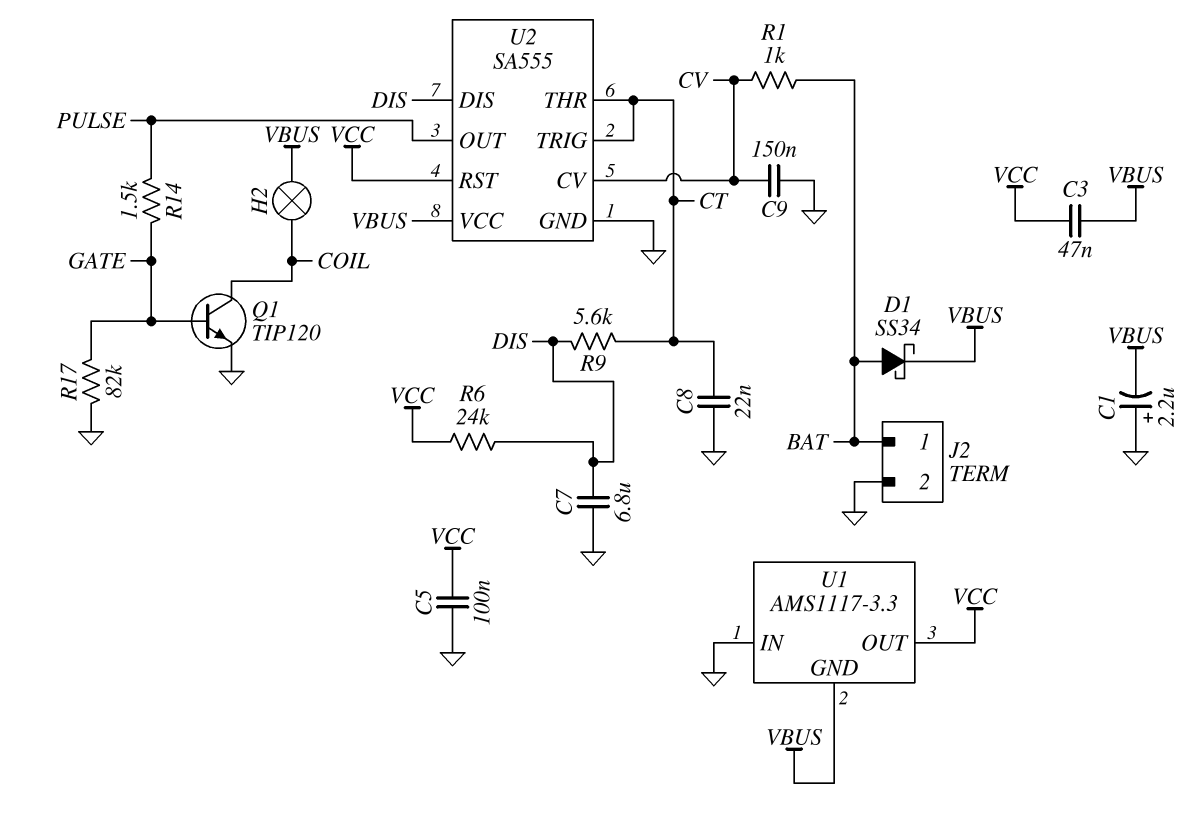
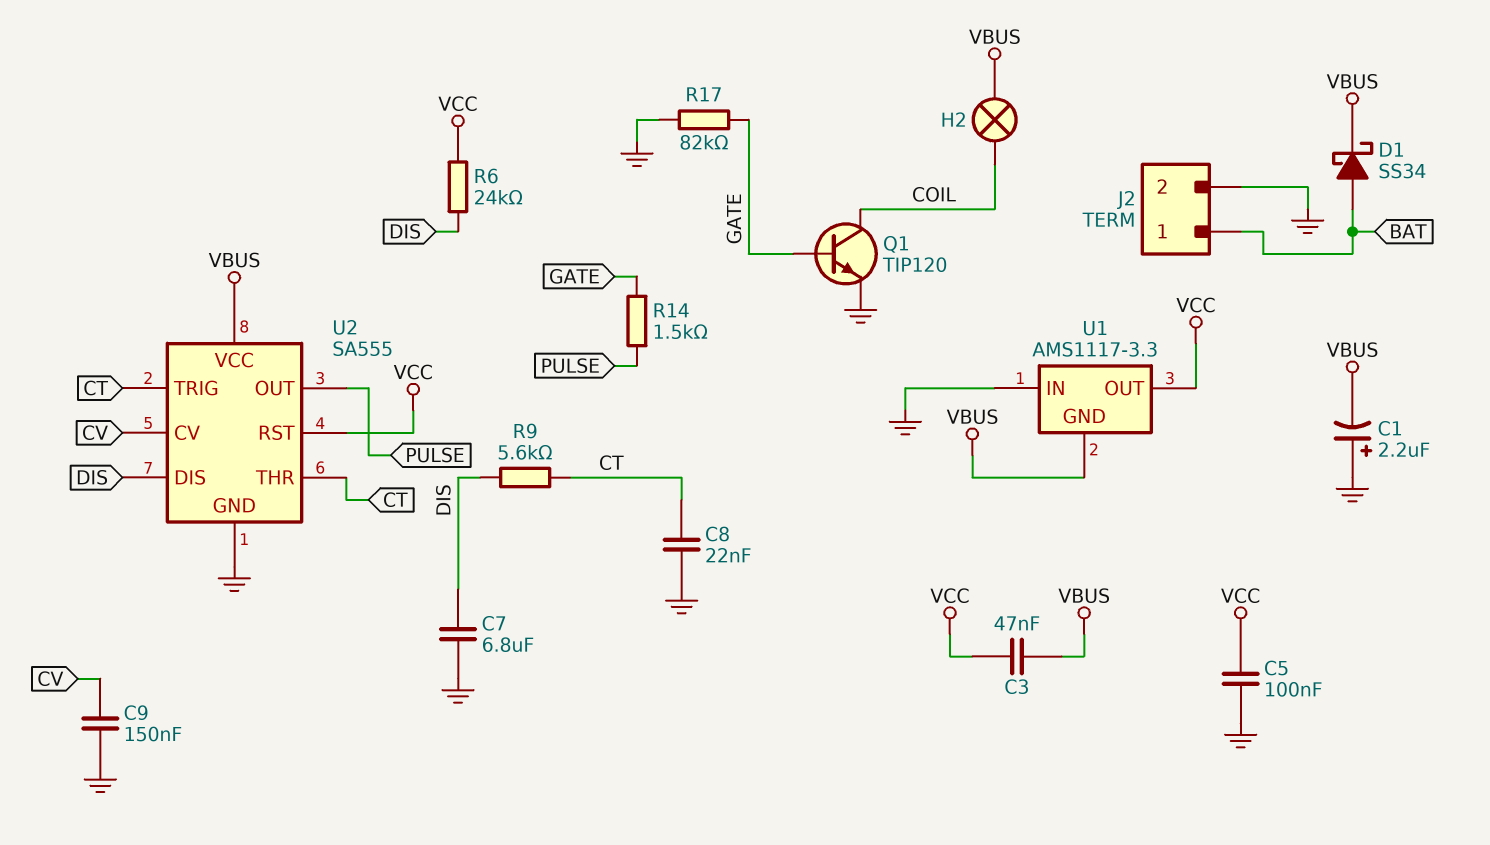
R1: 1k (BAT, CV) -> none

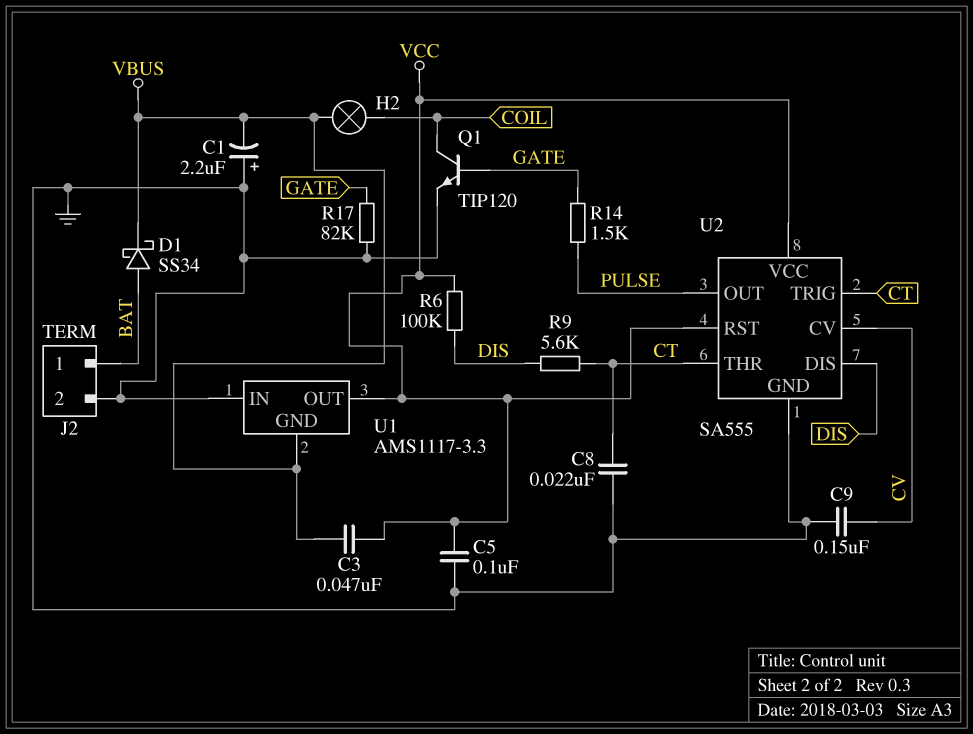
C7: 6.8uF (DIS, GND) -> none
R6: 24k (DIS, VCC) -> 100k (DIS, VCC)
U2 pin VCC: VBUS -> VCC

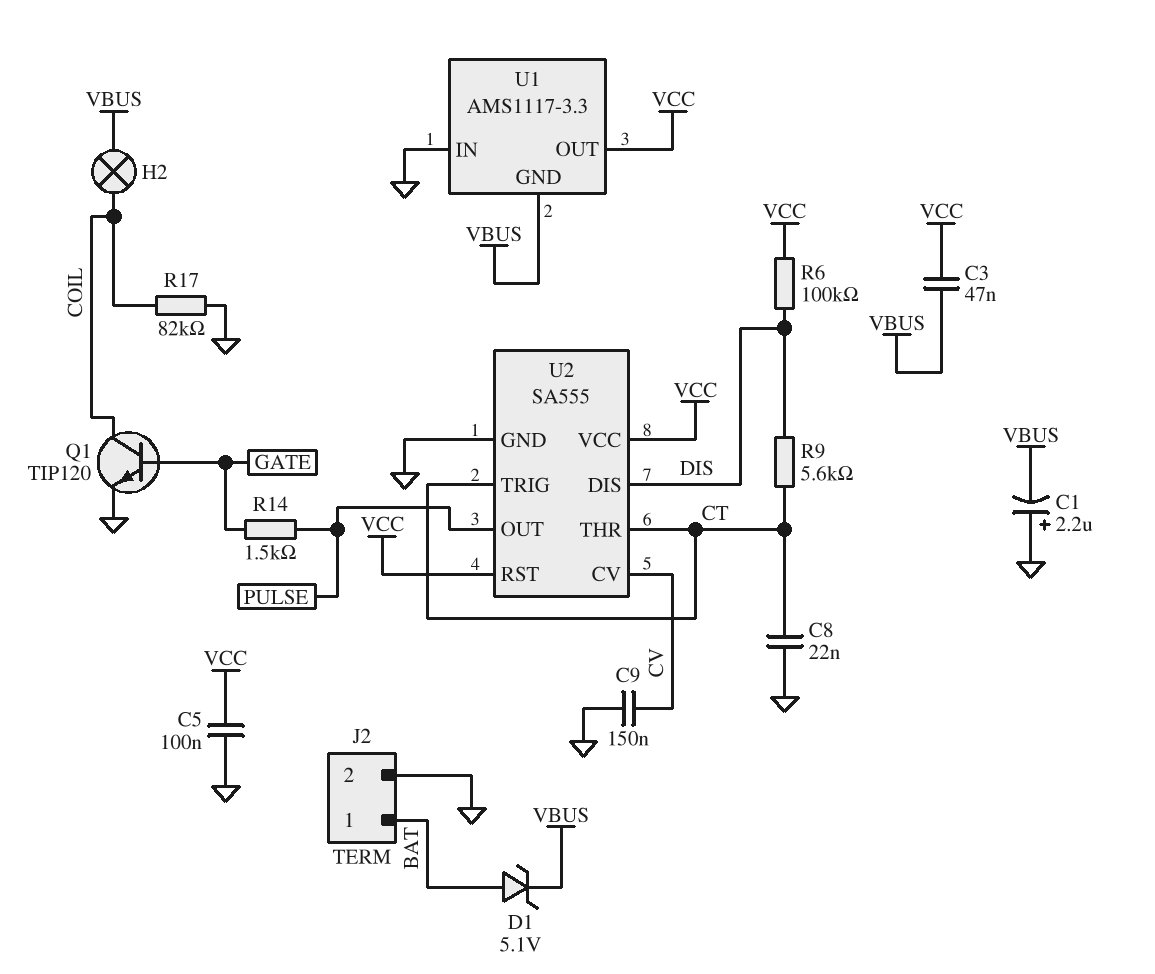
D1: schottky SS34 (A BAT, K VBUS) -> zener 5.1V (A BAT, K VBUS)
R17: 82k (GATE, GND) -> 82k (COIL, GND)

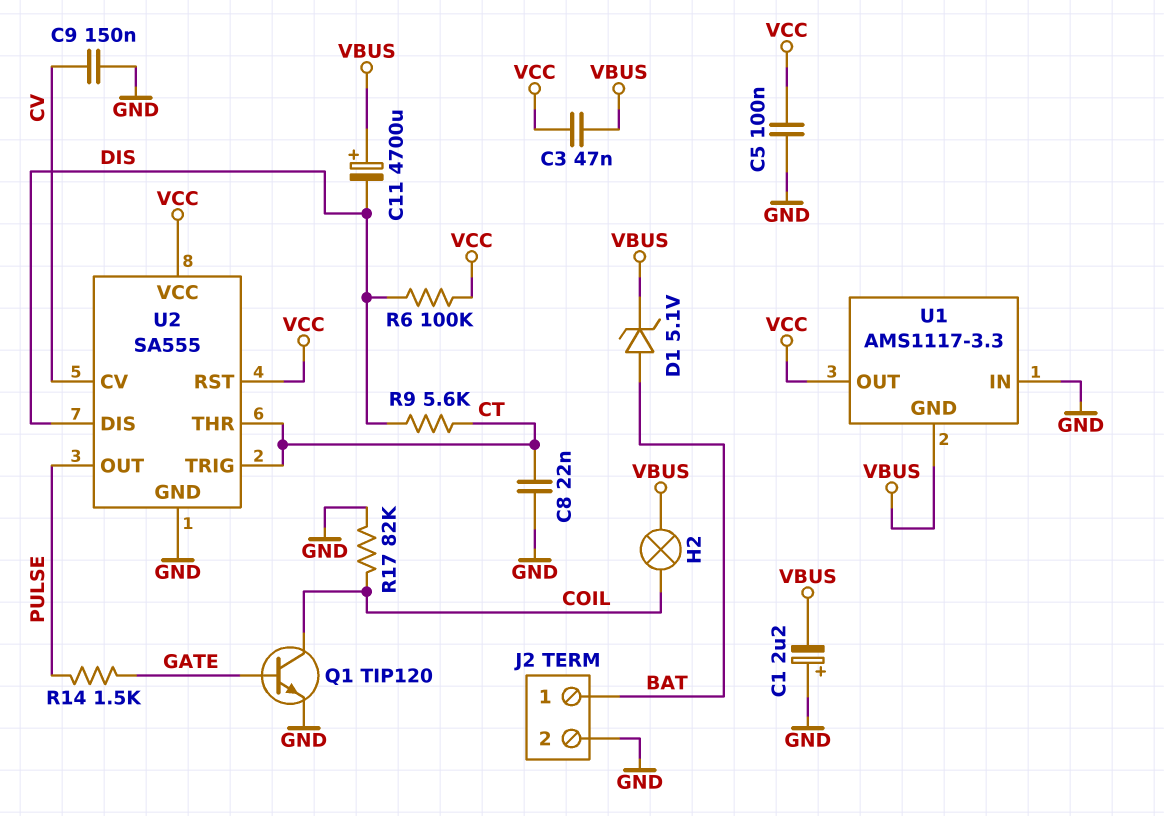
C11: none -> 4700uF (plus VBUS, minus DIS)

